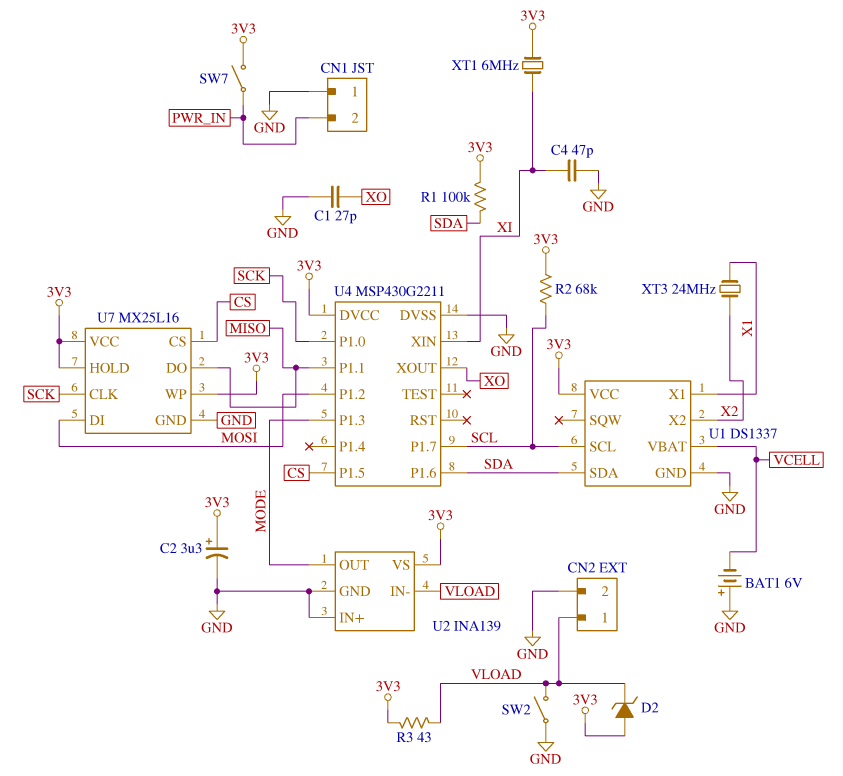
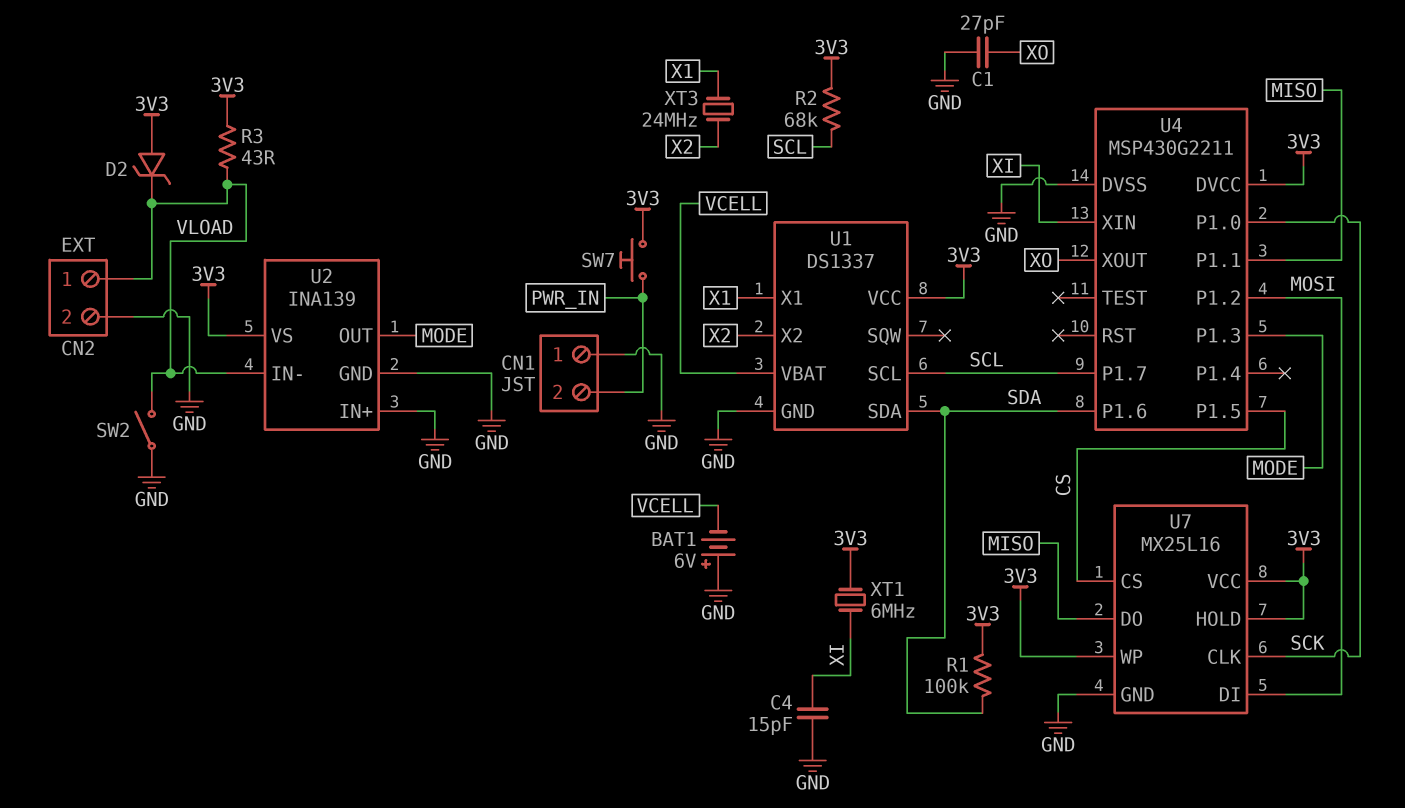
C2: 3.3uF (plus 3V3, minus GND) -> none
C4: 47pF (GND, XI) -> 15pF (GND, XI)
SW7: switch (3V3, PWR_IN) -> button (3V3, PWR_IN)

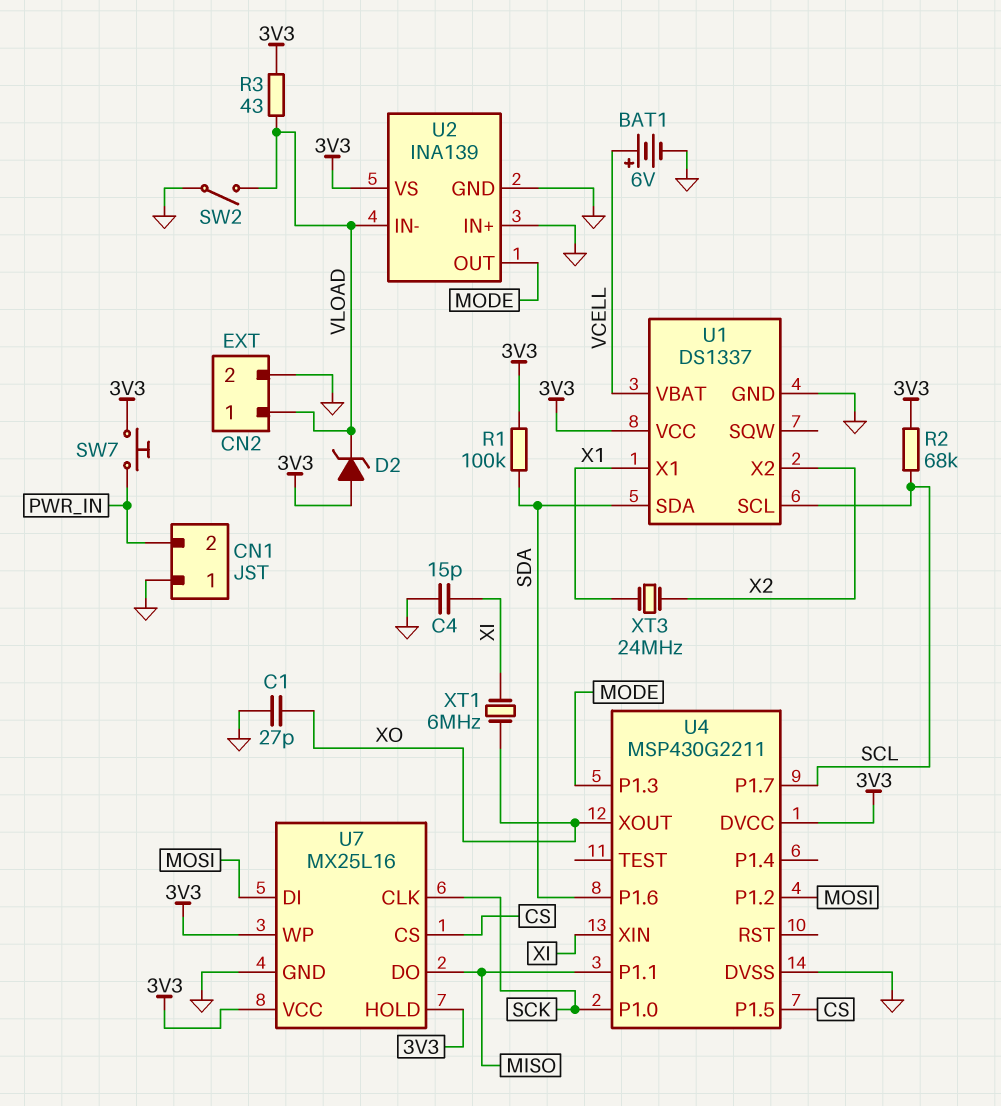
BAT1: 6V (plus GND, minus VCELL) -> 6V (plus VCELL, minus GND)
XT1: 6MHz (3V3, XI) -> 6MHz (XI, XO)

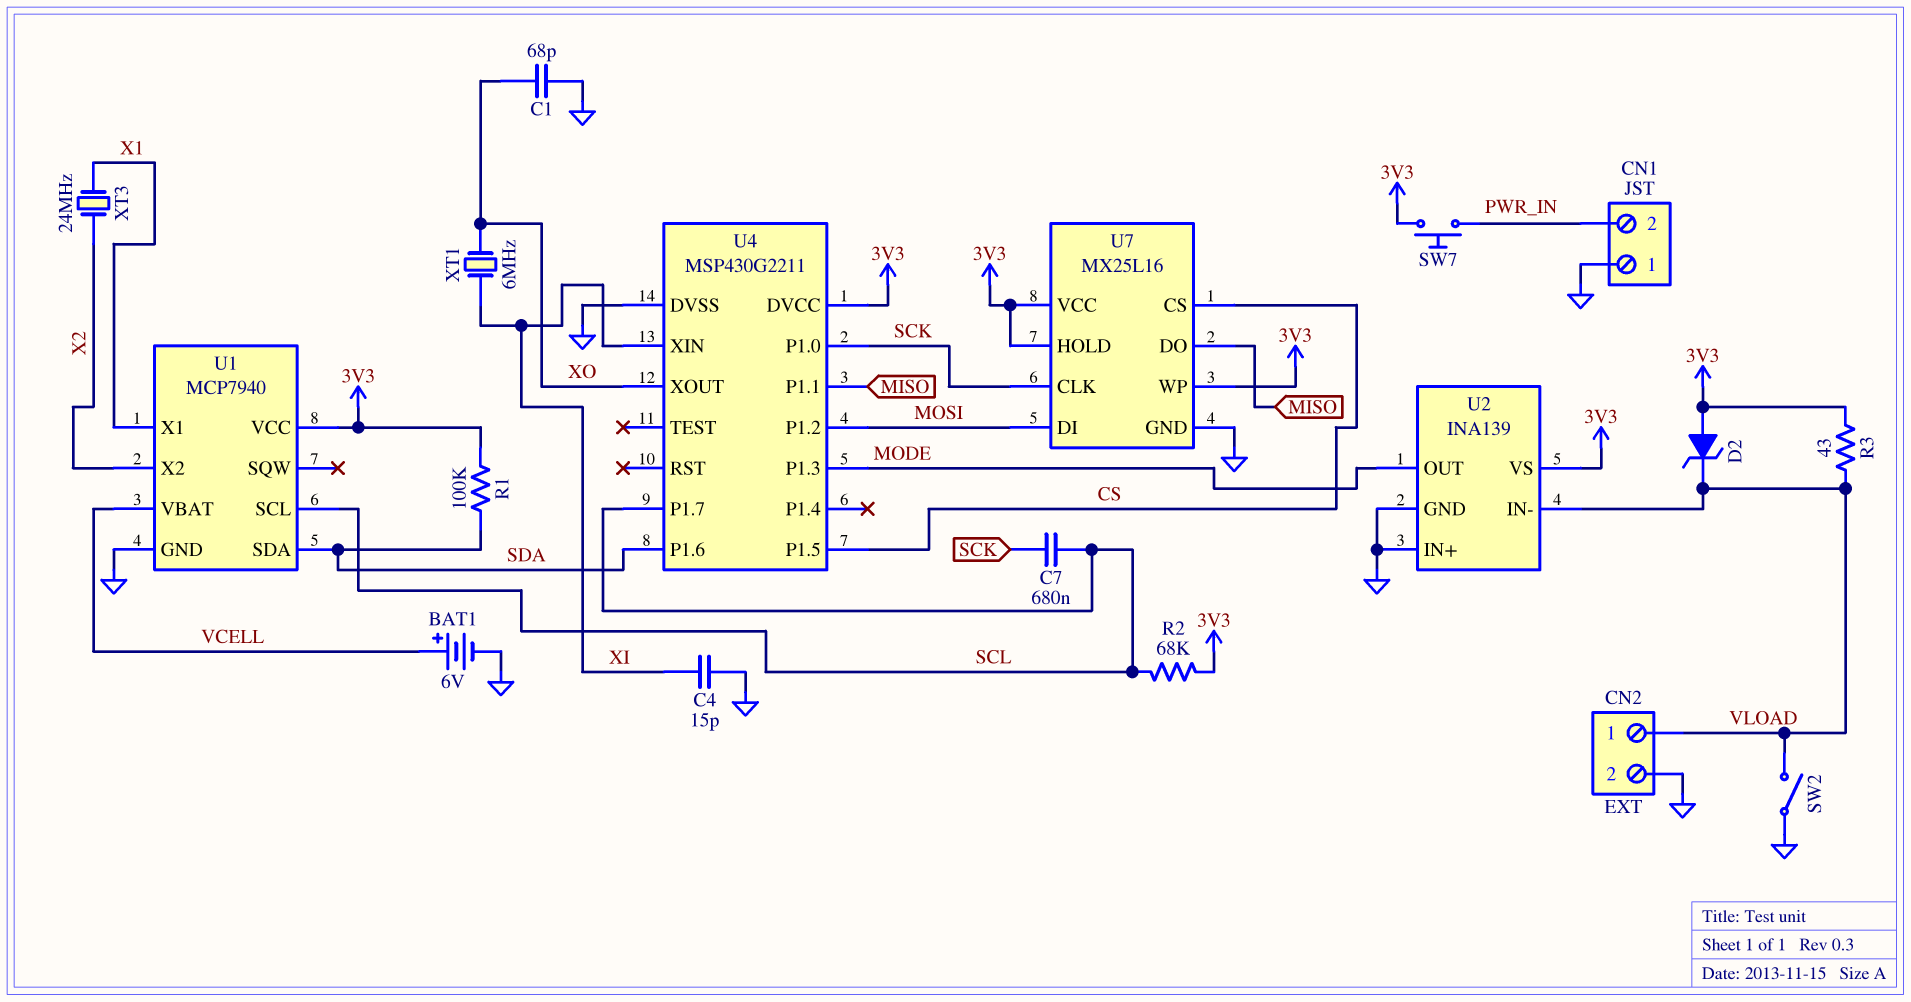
C1: 27pF (GND, XO) -> 68pF (GND, XO)
C7: none -> 680nF (SCK, SCL)
U1: DS1337 -> MCP7940

